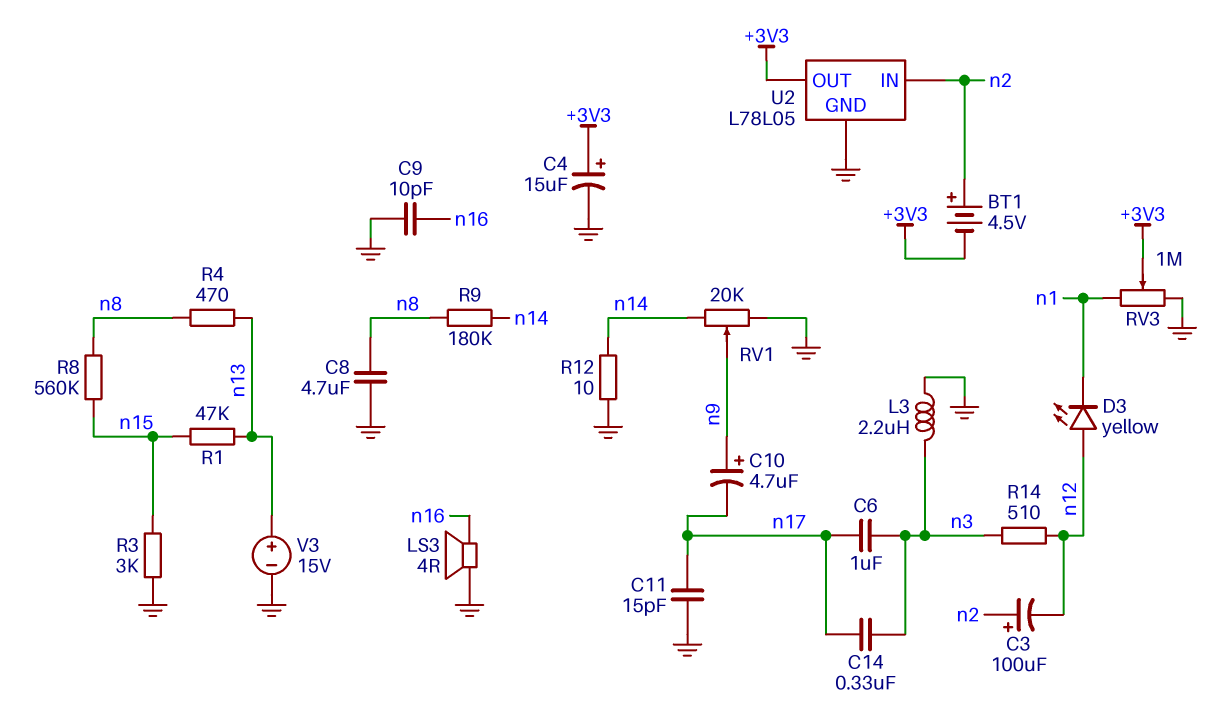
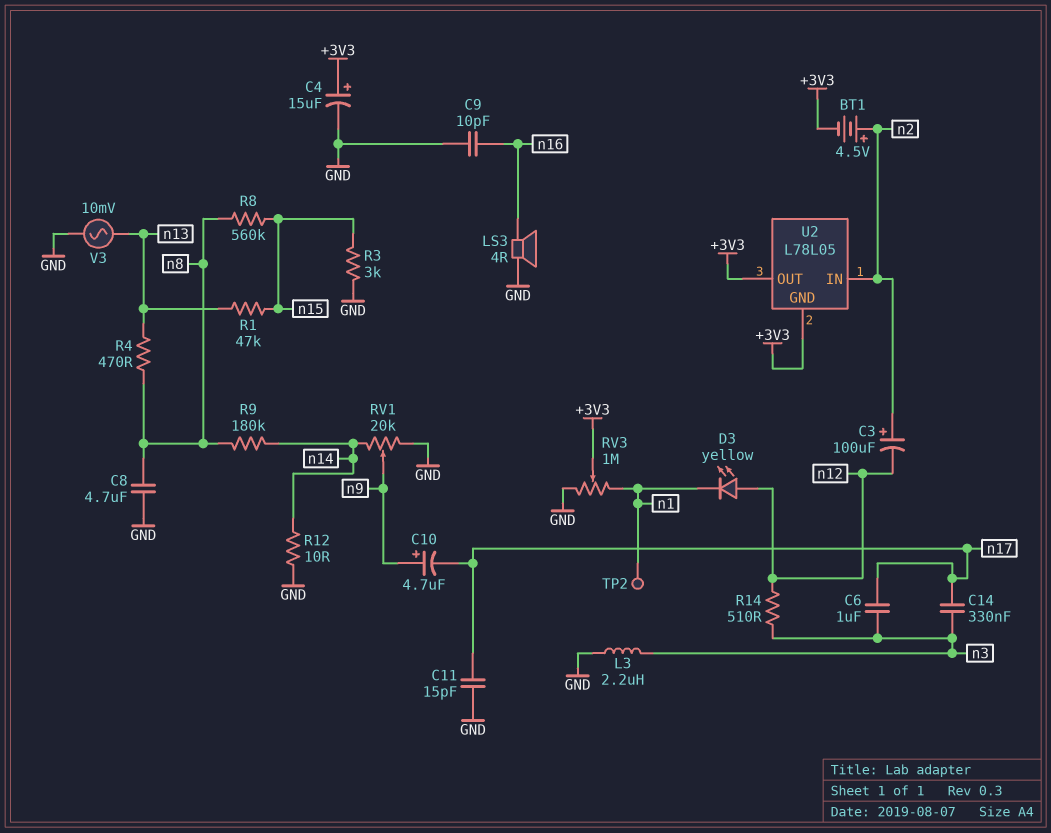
TP2: none -> test point (n1)
U2 pin GND: GND -> +3V3
V3: 15V (plus n13, minus GND) -> AC 10mV (GND, n13)

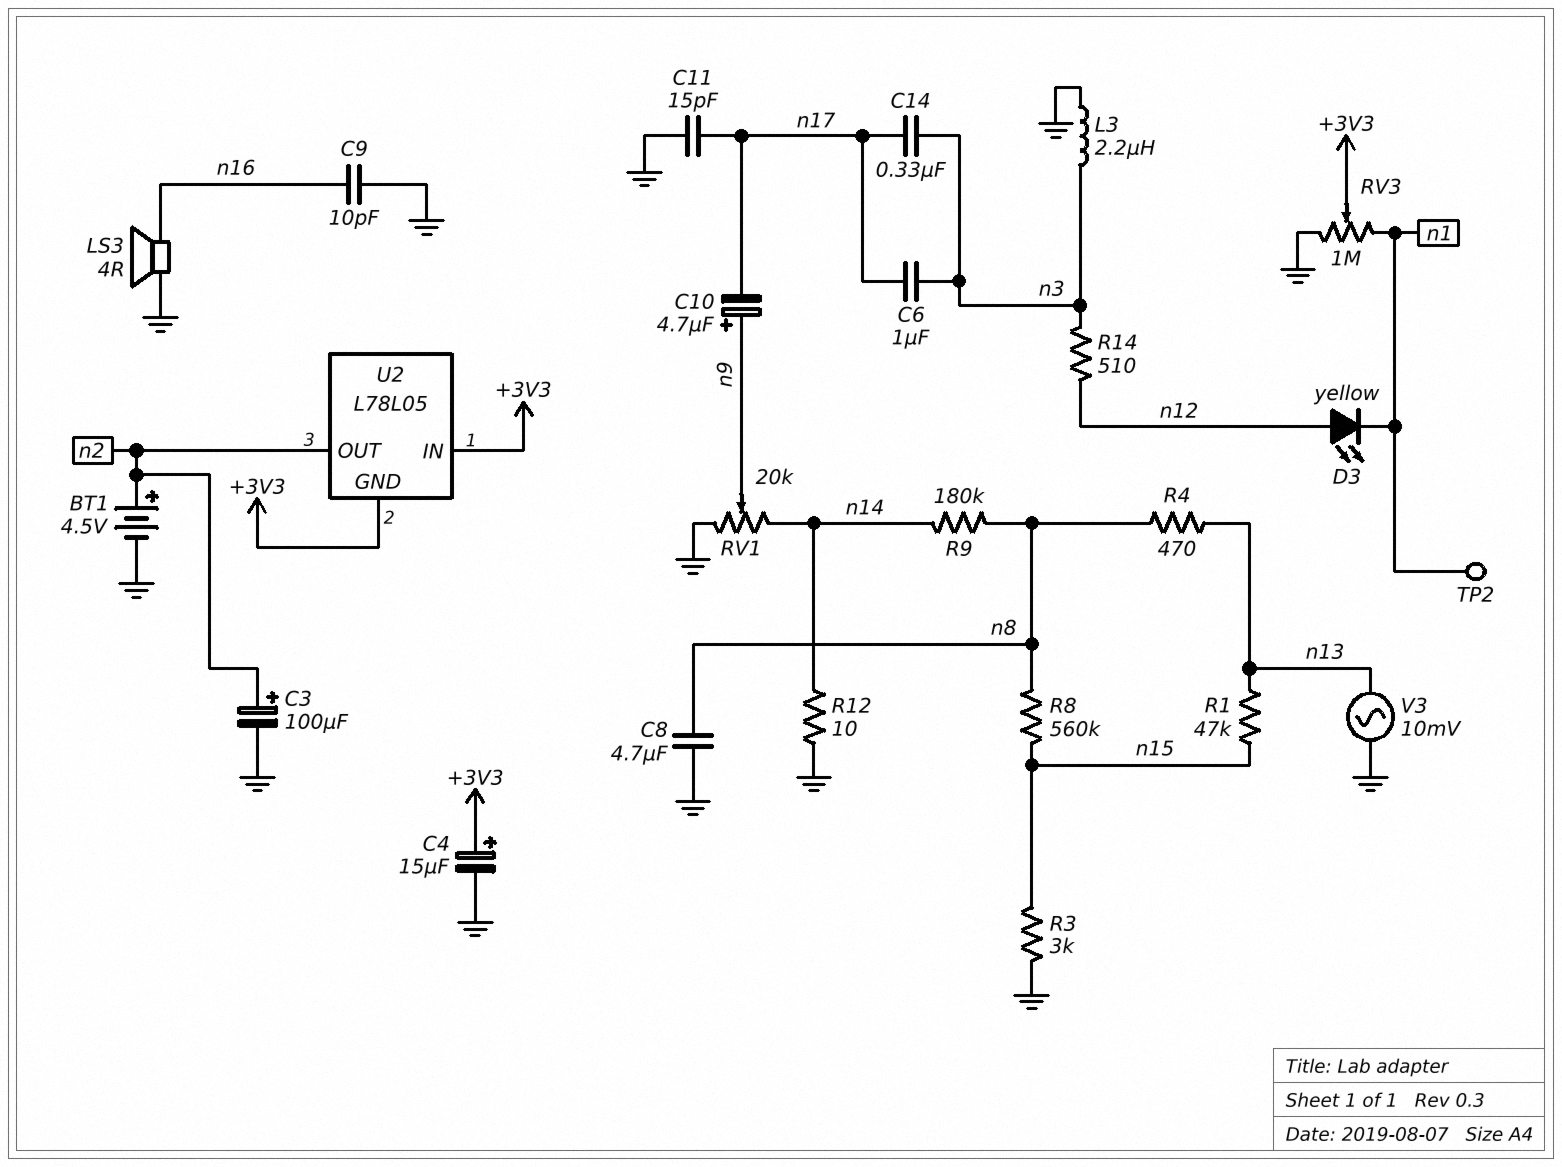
BT1: 4.5V (plus n2, minus +3V3) -> 4.5V (plus n2, minus GND)
C3: 100uF (plus n2, minus n12) -> 100uF (plus n2, minus GND)
U2 pin IN: n2 -> +3V3
U2 pin OUT: +3V3 -> n2

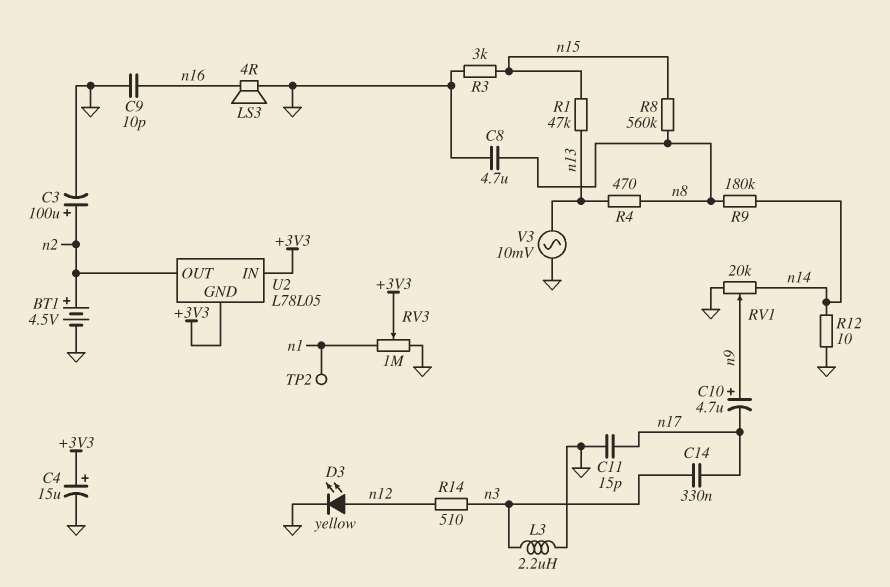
C6: 1uF (n3, n17) -> none
D3: LED yellow (A n12, K n1) -> LED yellow (A n12, K GND)

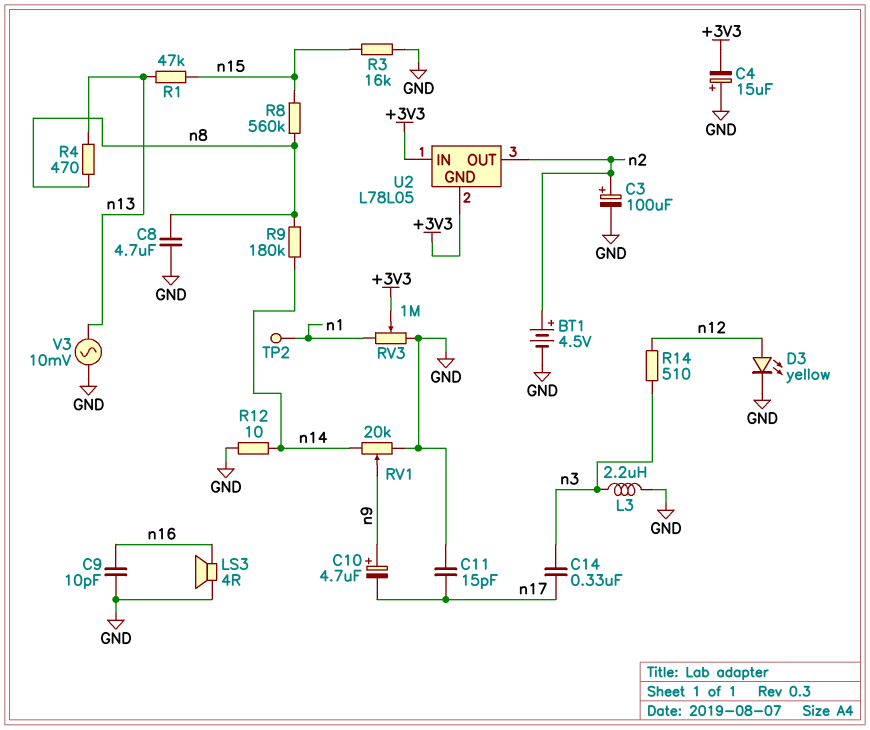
C4: 15uF (plus +3V3, minus GND) -> 15uF (plus GND, minus +3V3)
R3: 3k (GND, n15) -> 16k (GND, n15)

